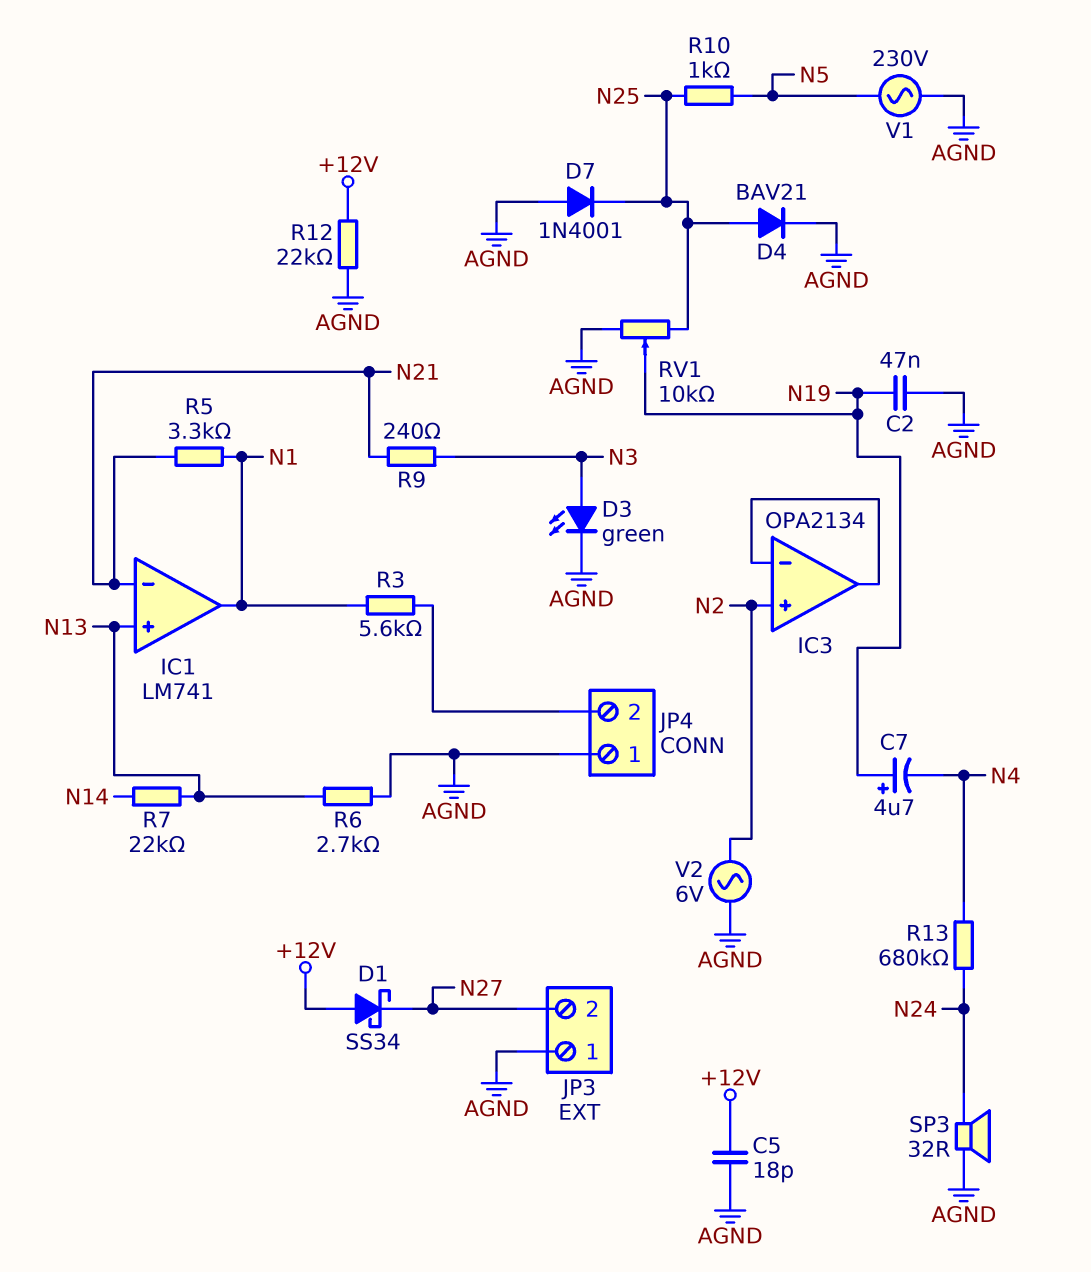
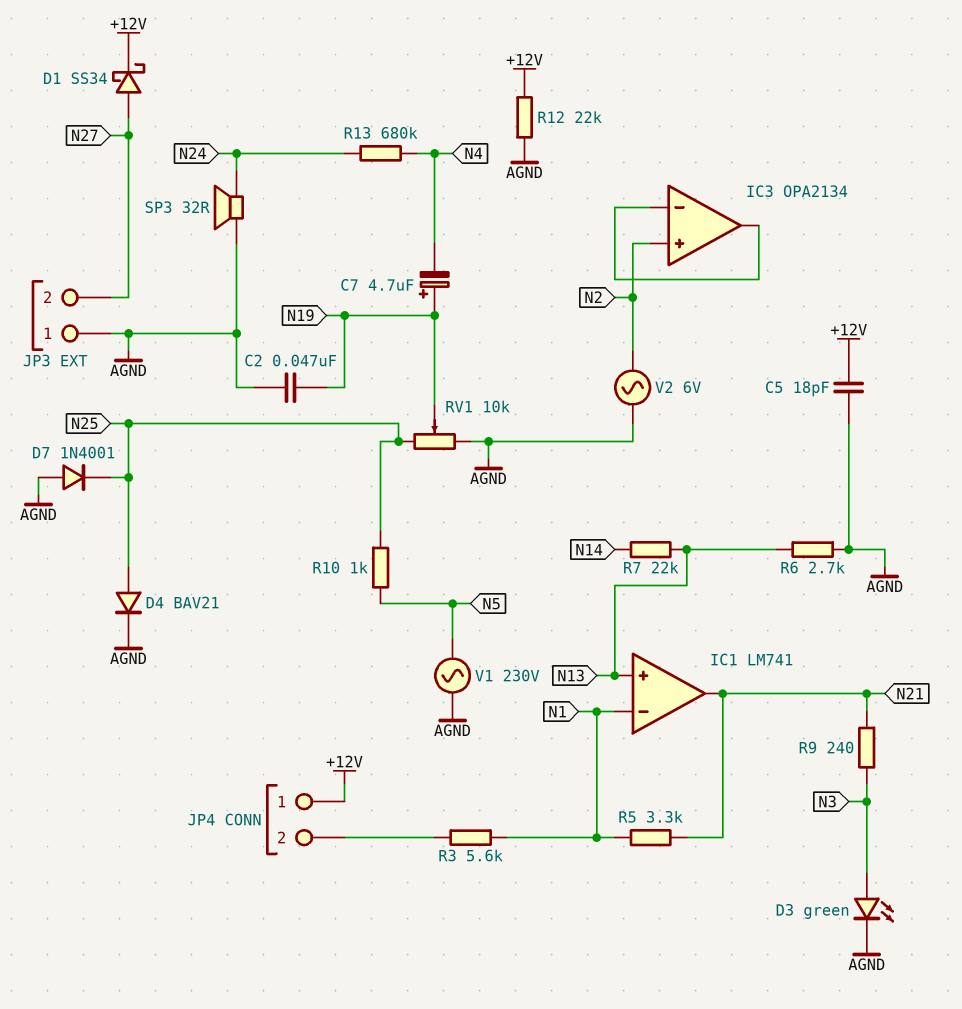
D1: schottky SS34 (A +12V, K N27) -> schottky SS34 (A N27, K +12V)
IC1 pin in-: N21 -> N1
IC1 pin out: N1 -> N21
JP4 pin 1: AGND -> +12V

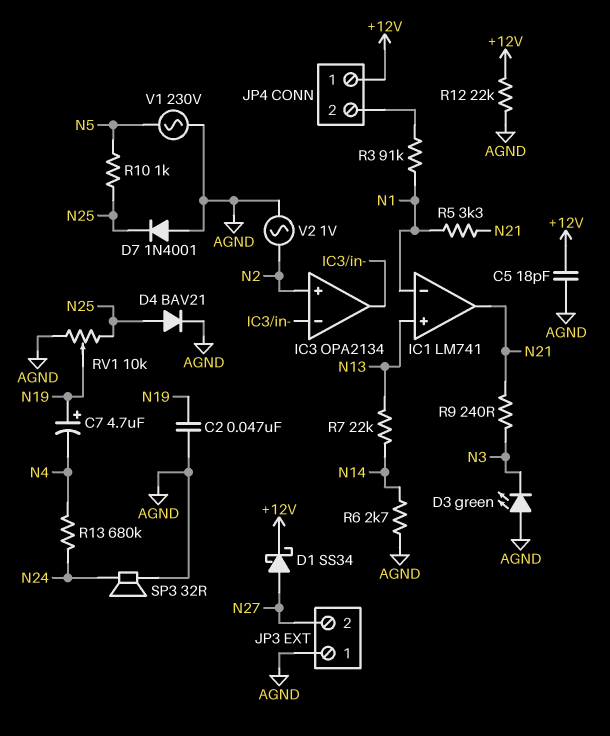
D3: LED green (A N3, K AGND) -> LED green (A AGND, K N3)
R3: 5.6k (JP4/2, N1) -> 91k (JP4/2, N1)
R6: 2.7k (AGND, N13) -> 2.7k (AGND, N14)
V2: AC 6V (AGND, N2) -> AC 1V (AGND, N2)

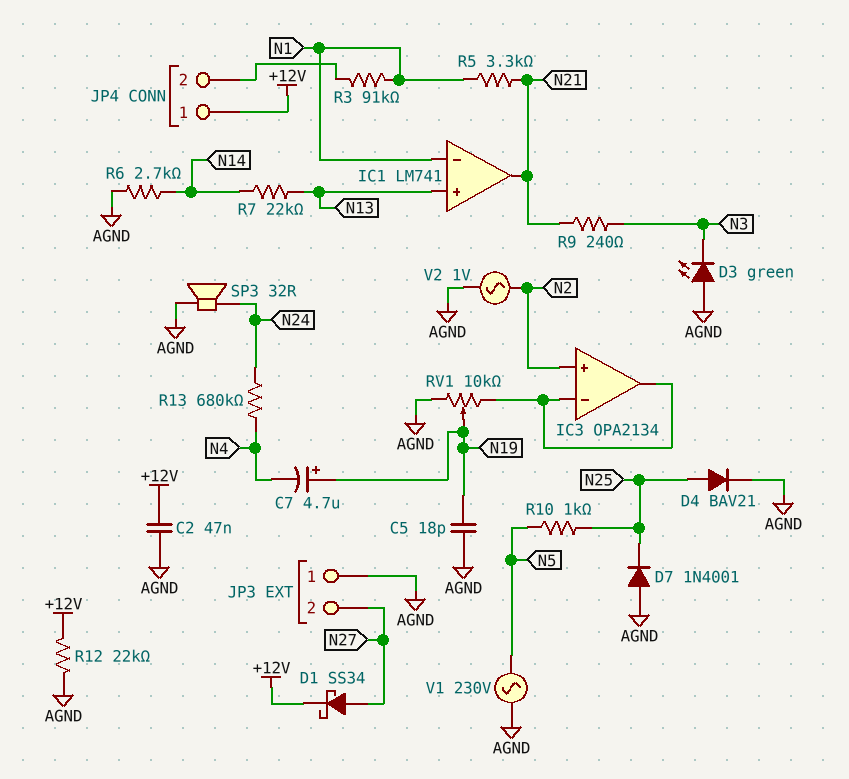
C2: 47nF (AGND, N19) -> 47nF (+12V, AGND)
C5: 18pF (+12V, AGND) -> 18pF (AGND, N19)
RV1: 10k (AGND, N25, wiper N19) -> 10k (AGND, IC3/in-, wiper N19)

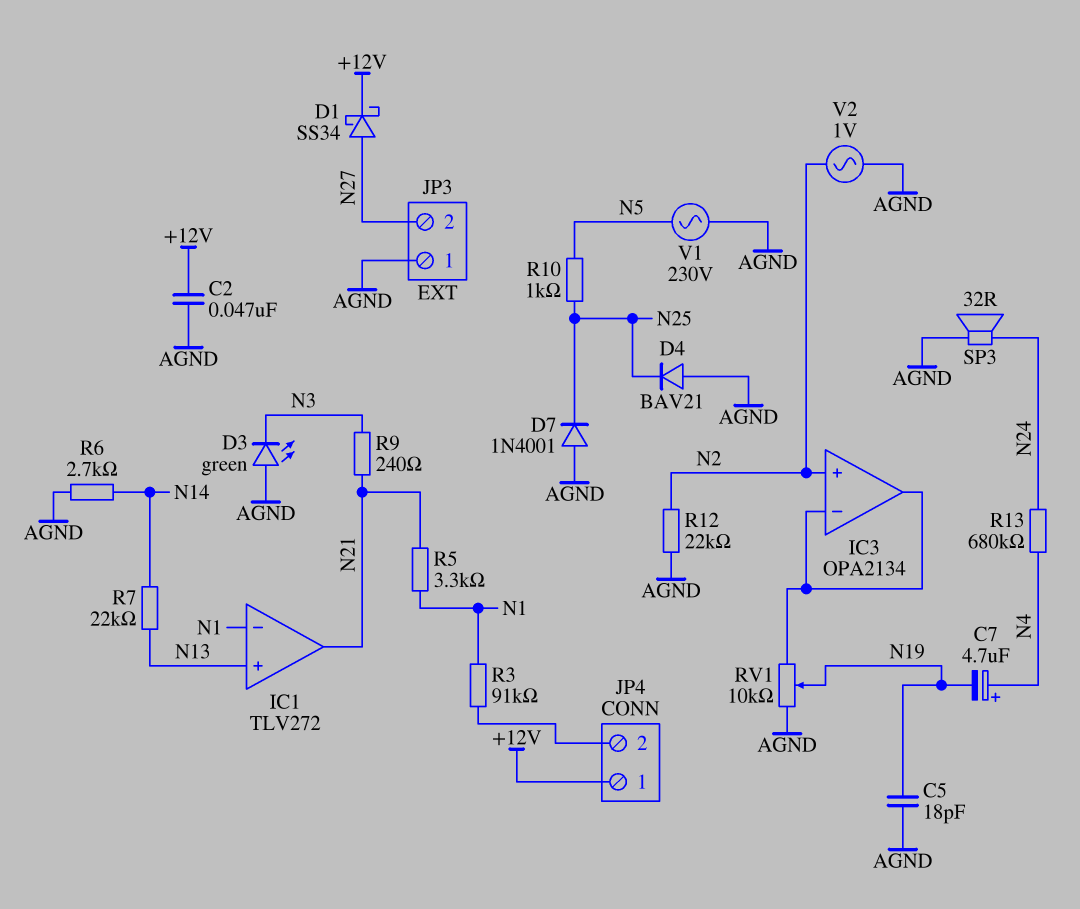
C7: 4.7uF (plus N19, minus N4) -> 4.7uF (plus N4, minus N19)
D4: diode BAV21 (A N25, K AGND) -> diode BAV21 (A AGND, K N25)
IC1: LM741 -> TLV272
R12: 22k (+12V, AGND) -> 22k (AGND, N2)

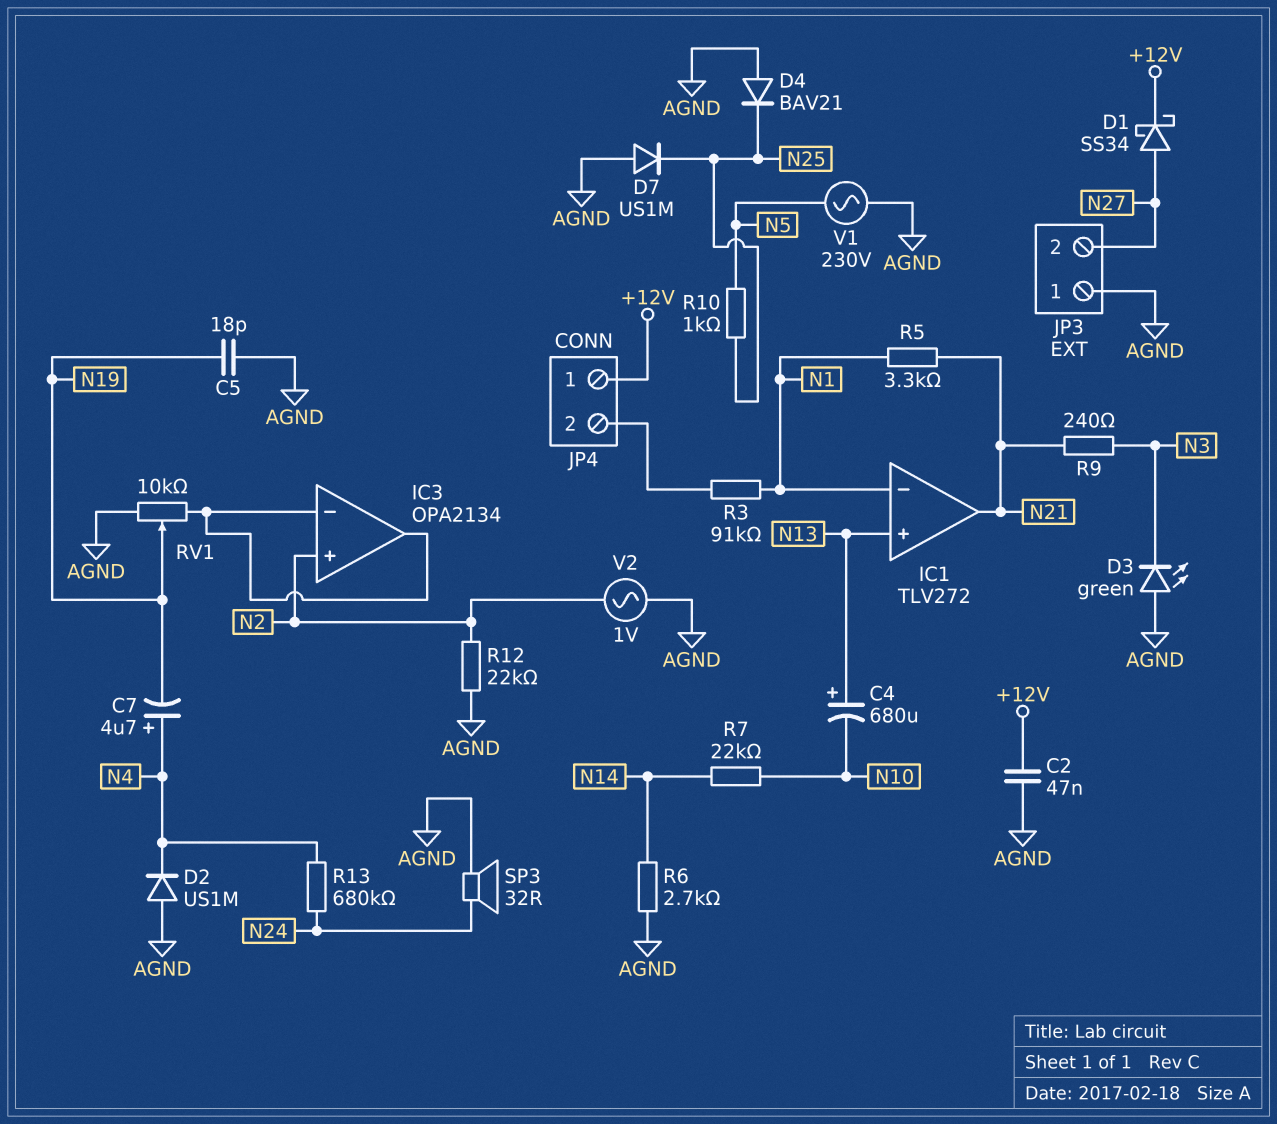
C4: none -> 680uF (plus N13, minus N10)
D2: none -> diode US1M (A AGND, K N4)
D7: diode 1N4001 (A AGND, K N25) -> diode US1M (A AGND, K N25)
R7: 22k (N13, N14) -> 22k (N10, N14)

